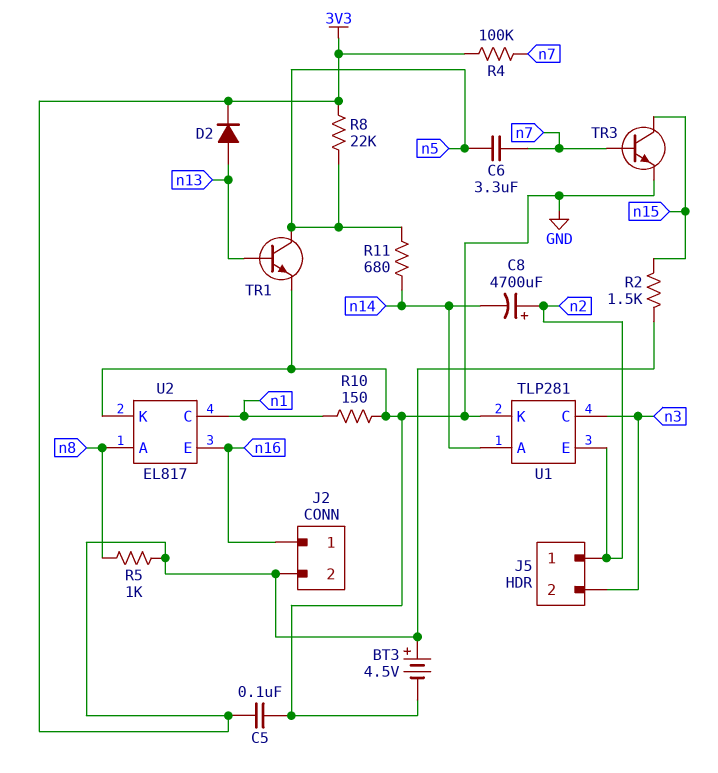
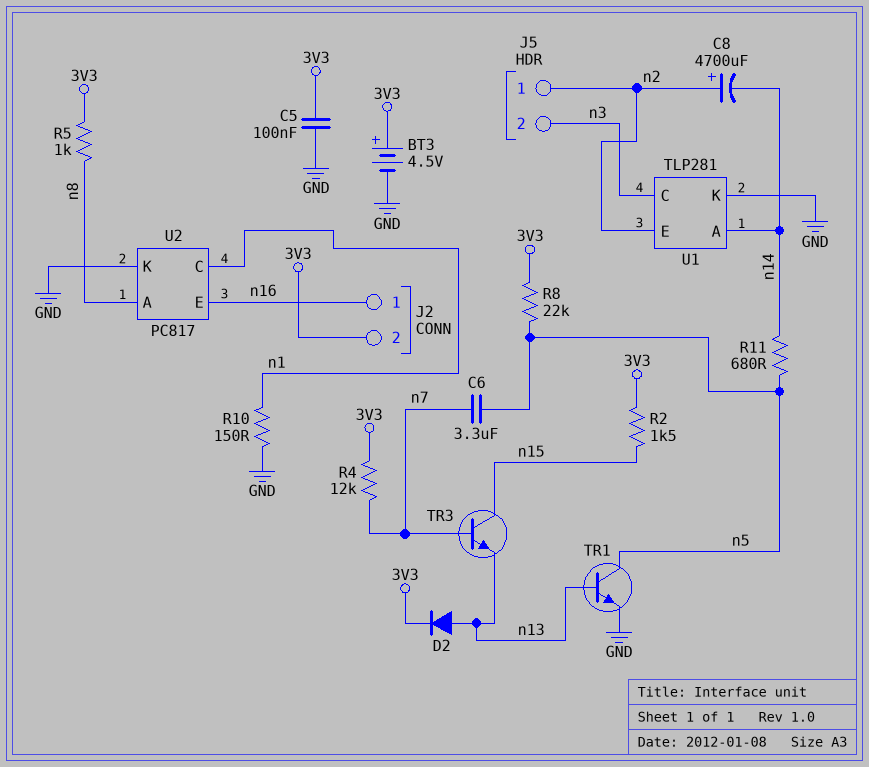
R4: 100k (3V3, n7) -> 12k (3V3, n7)
TR3: NPN (B n7, C n15, E GND) -> NPN (B n7, C n15, E n13)
U2: EL817 -> PC817

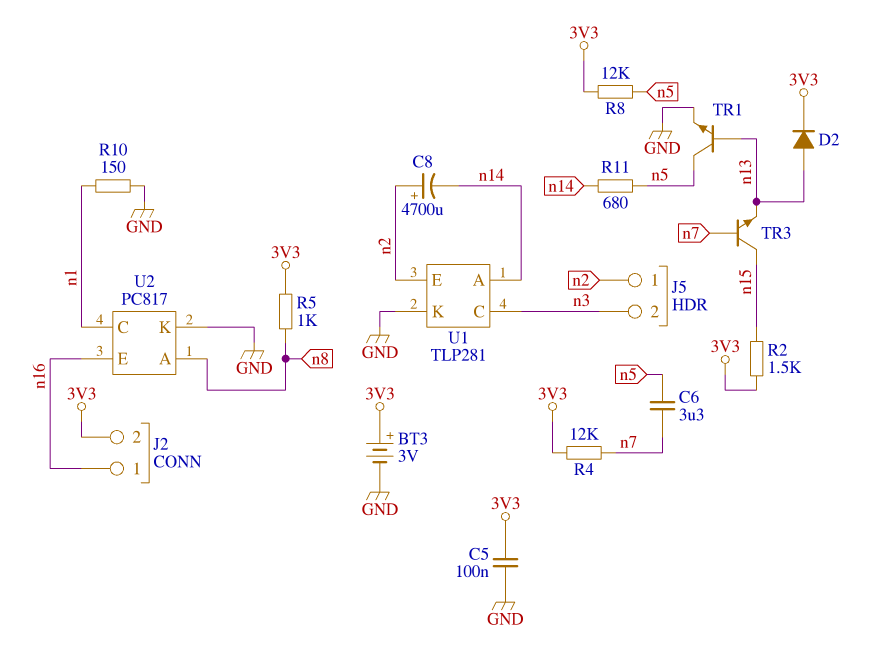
BT3: 4.5V (plus 3V3, minus GND) -> 3V (plus 3V3, minus GND)
R8: 22k (3V3, n5) -> 12k (3V3, n5)

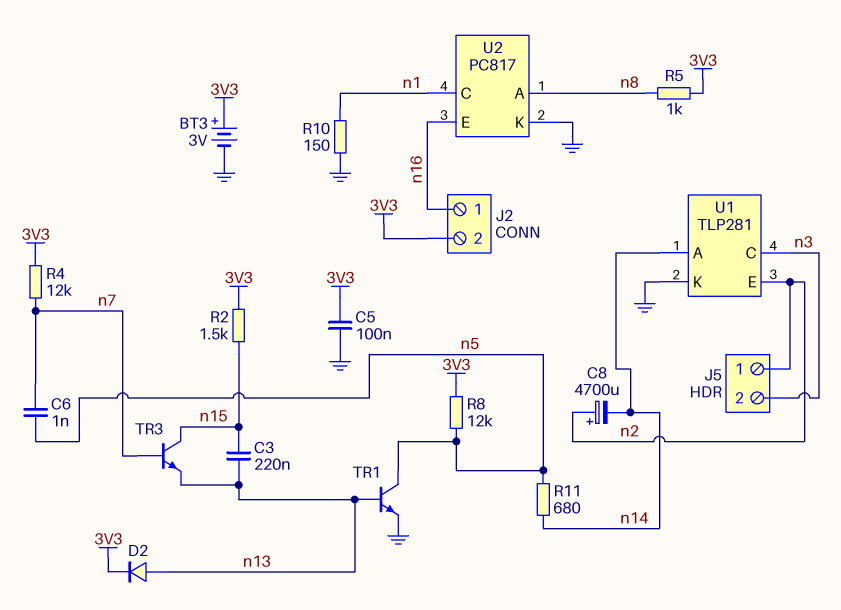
C3: none -> 220nF (n13, n15)
C6: 3.3uF (n5, n7) -> 1nF (n5, n7)

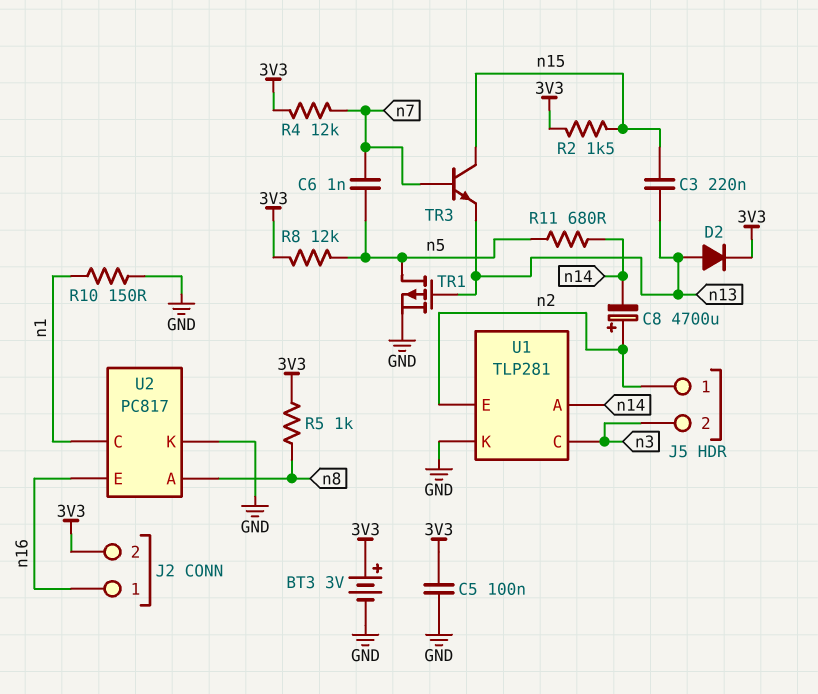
TR1: NPN (B n13, C n5, E GND) -> PMOS (G n13, D n5, S GND)

